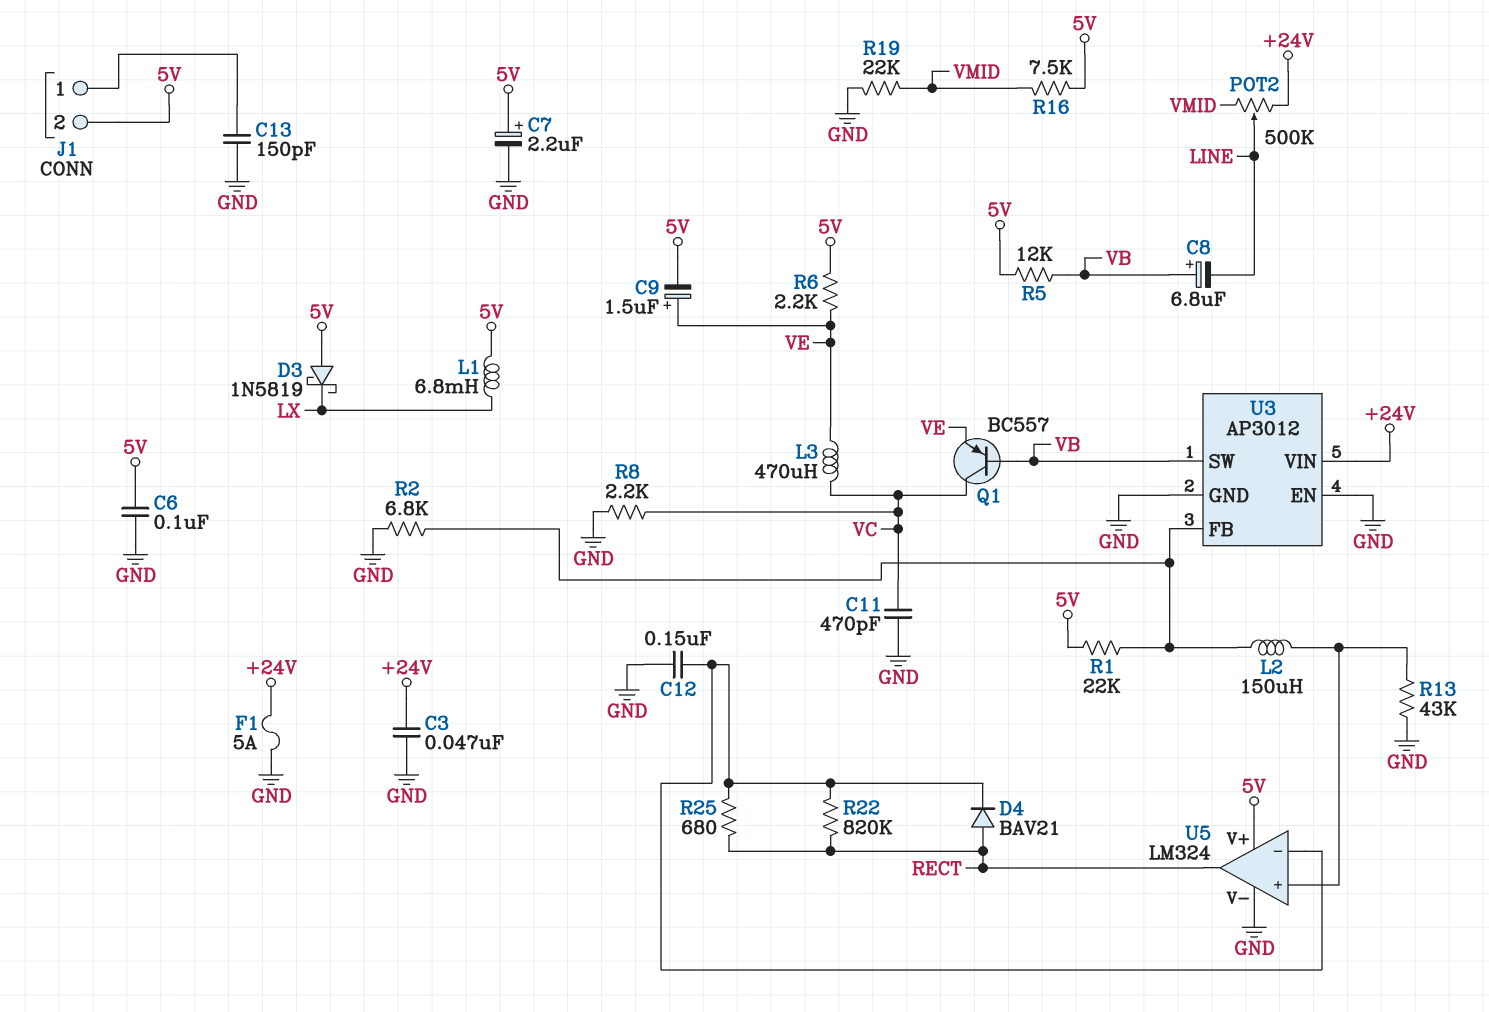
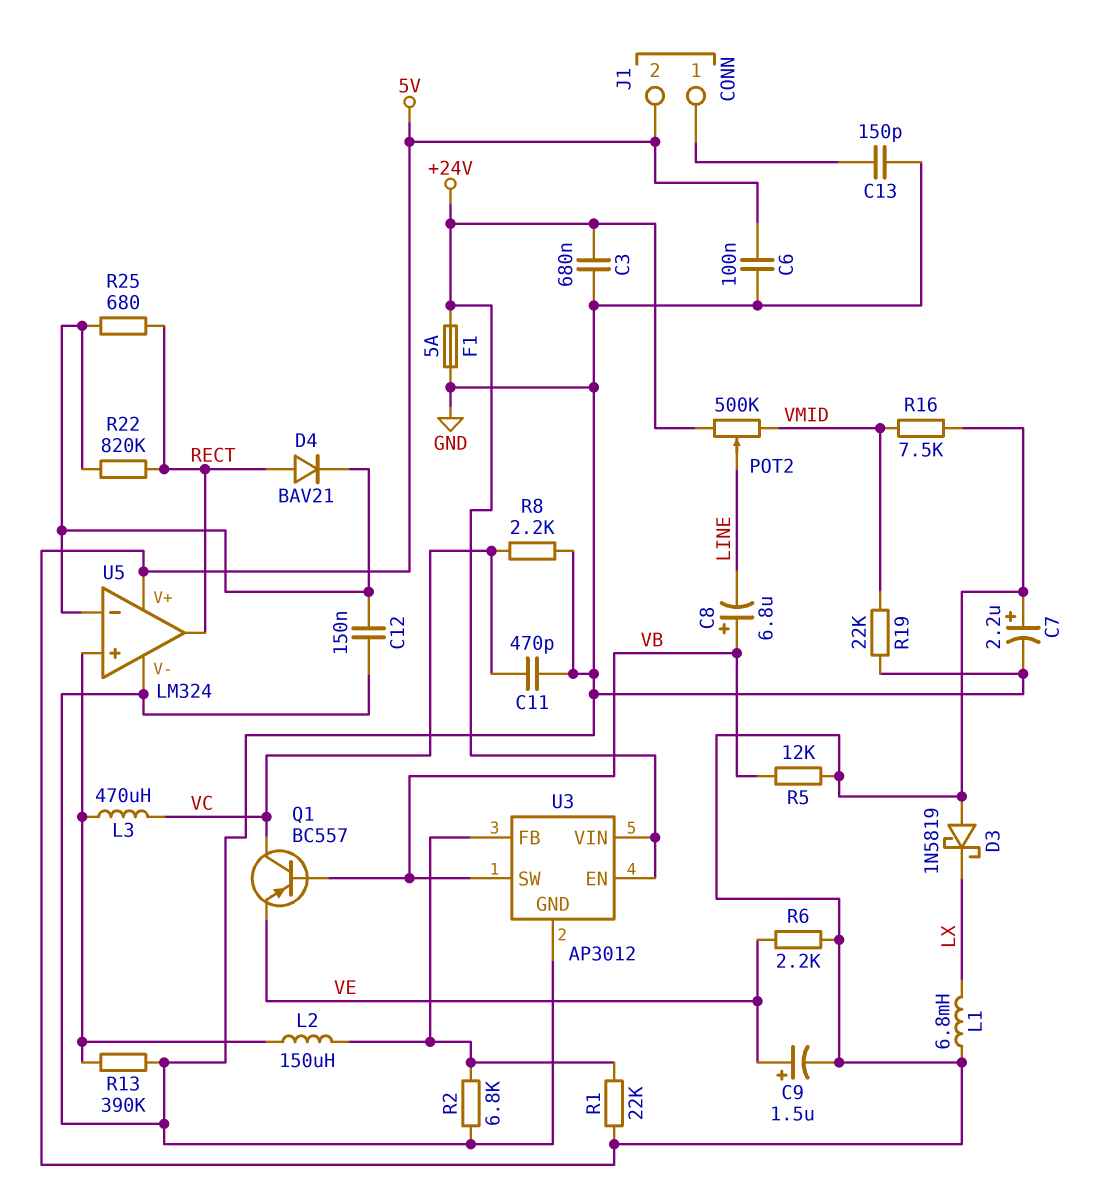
C3: 47nF (+24V, GND) -> 680nF (+24V, GND)
L3: 470uH (VC, VE) -> 470uH (U5/in+, VC)
R13: 43k (GND, U5/in+) -> 390k (GND, U5/in+)
U3 pin EN: GND -> +24V

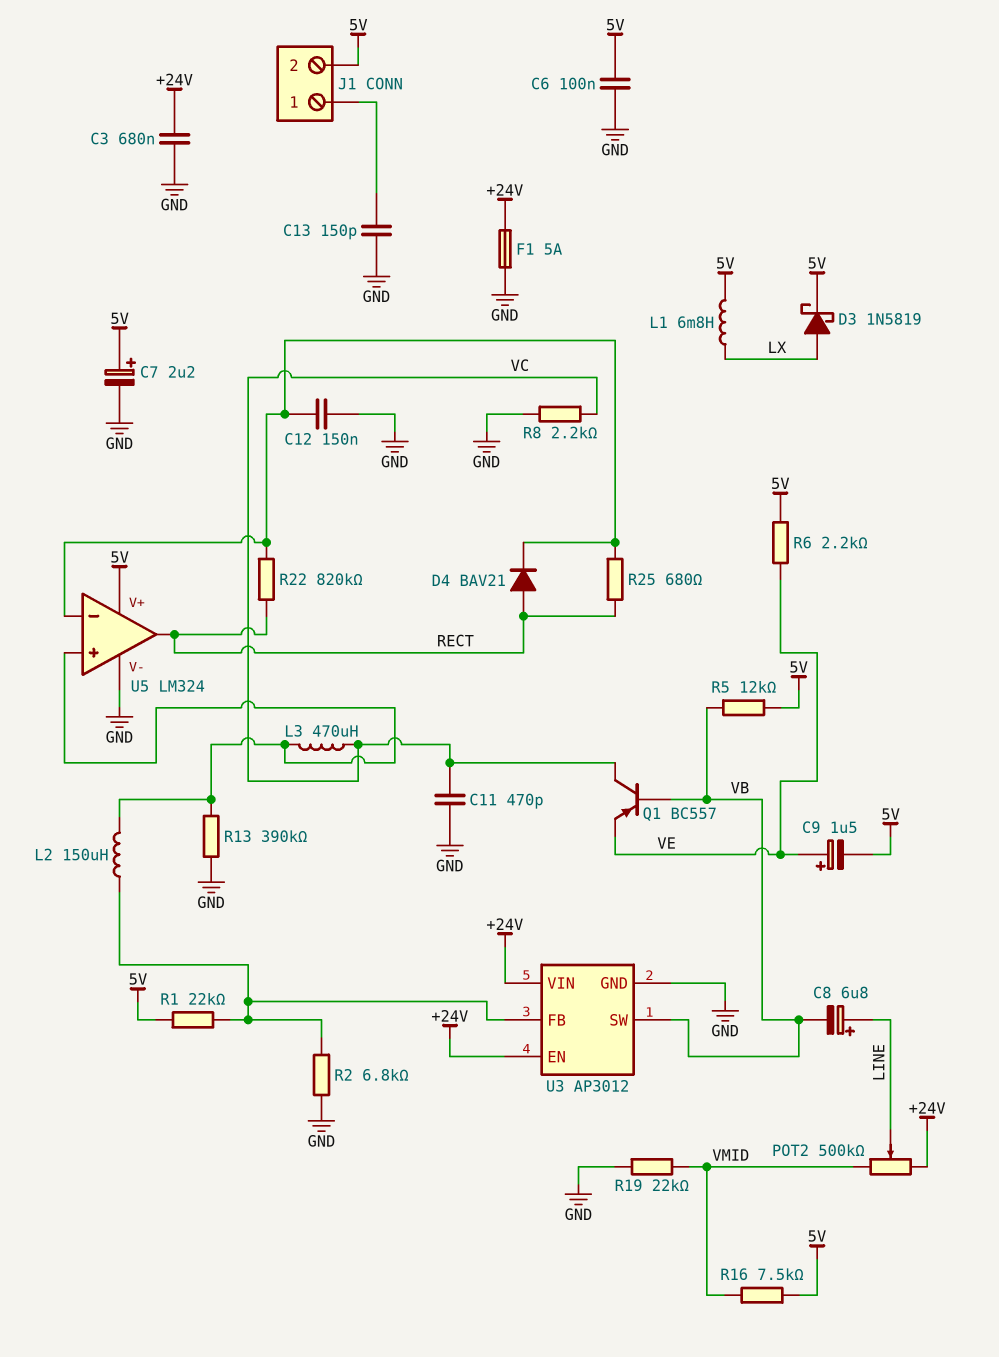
C8: 6.8uF (plus VB, minus LINE) -> 6.8uF (plus LINE, minus VB)
D3: schottky 1N5819 (A 5V, K LX) -> schottky 1N5819 (A LX, K 5V)

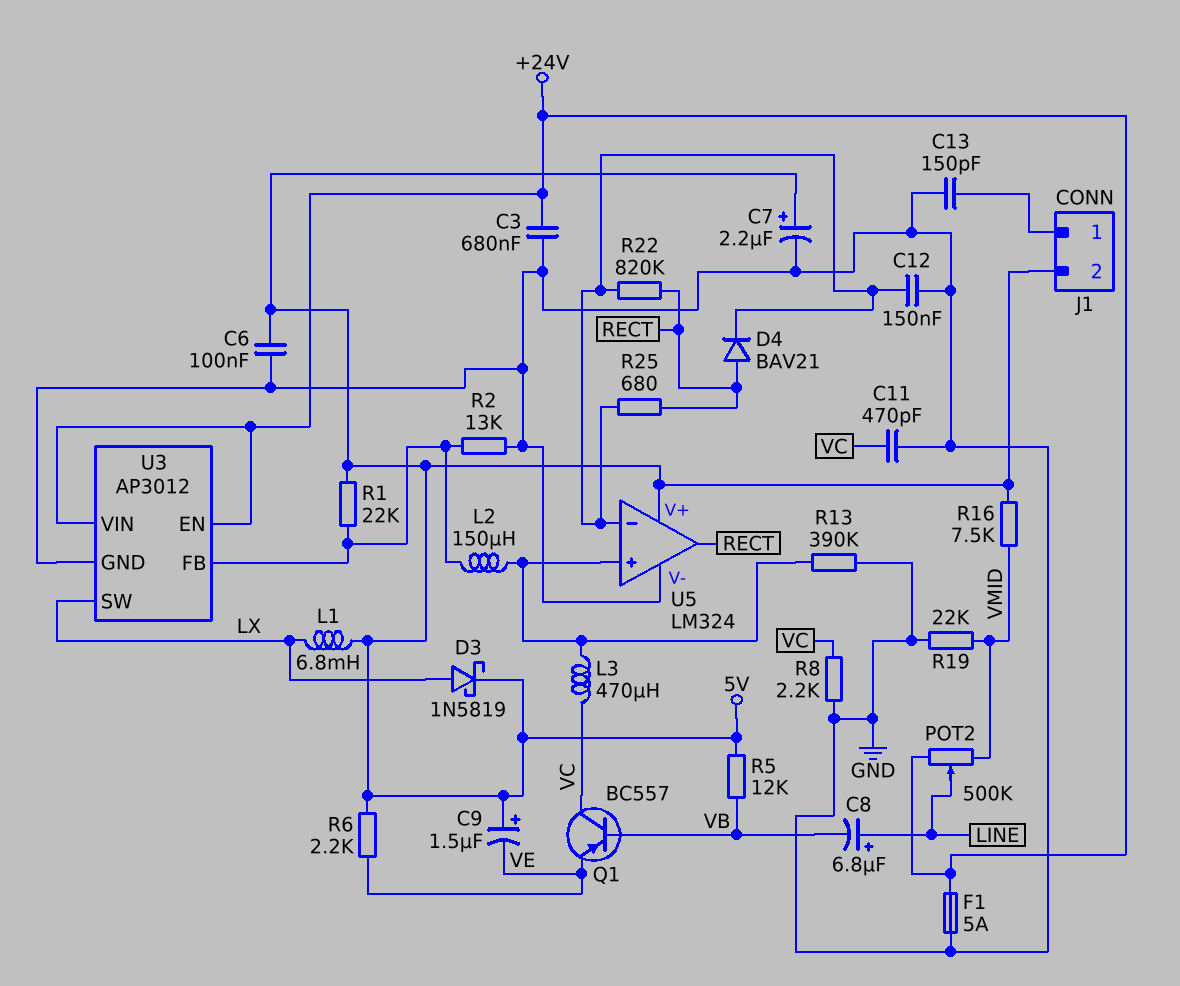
C9: 1.5uF (plus VE, minus 5V) -> 1.5uF (plus 5V, minus VE)
R2: 6.8k (GND, U3/FB) -> 13k (GND, U3/FB)
U3 pin SW: VB -> LX

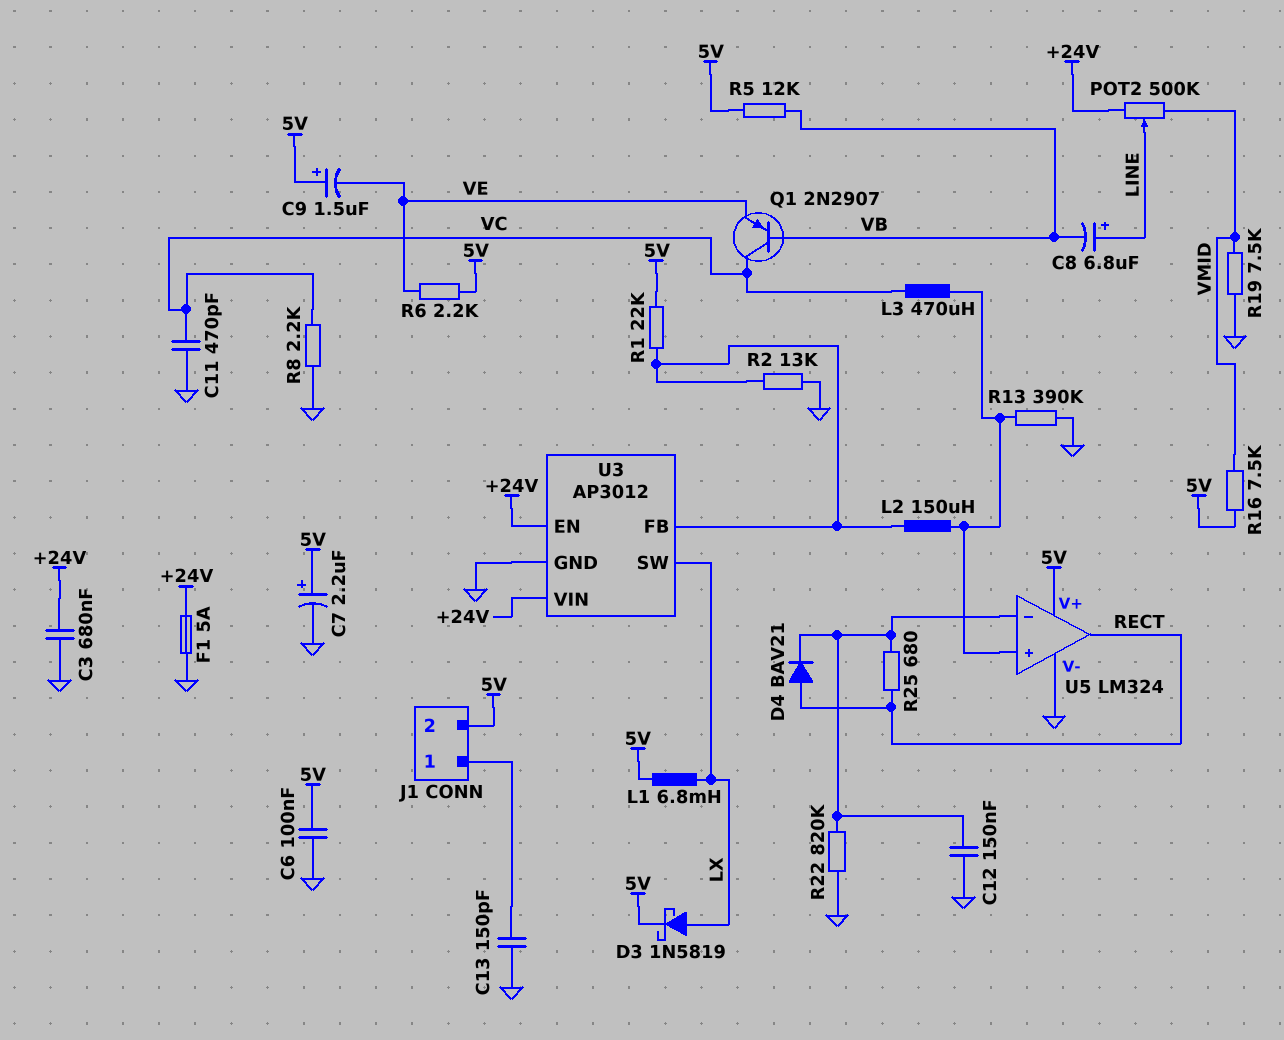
Q1: PNP BC557 (B VB, C VC, E VE) -> PNP 2N2907 (B VB, C VC, E VE)
R19: 22k (GND, VMID) -> 7.5k (GND, VMID)
R22: 820k (RECT, U5/in-) -> 820k (GND, U5/in-)

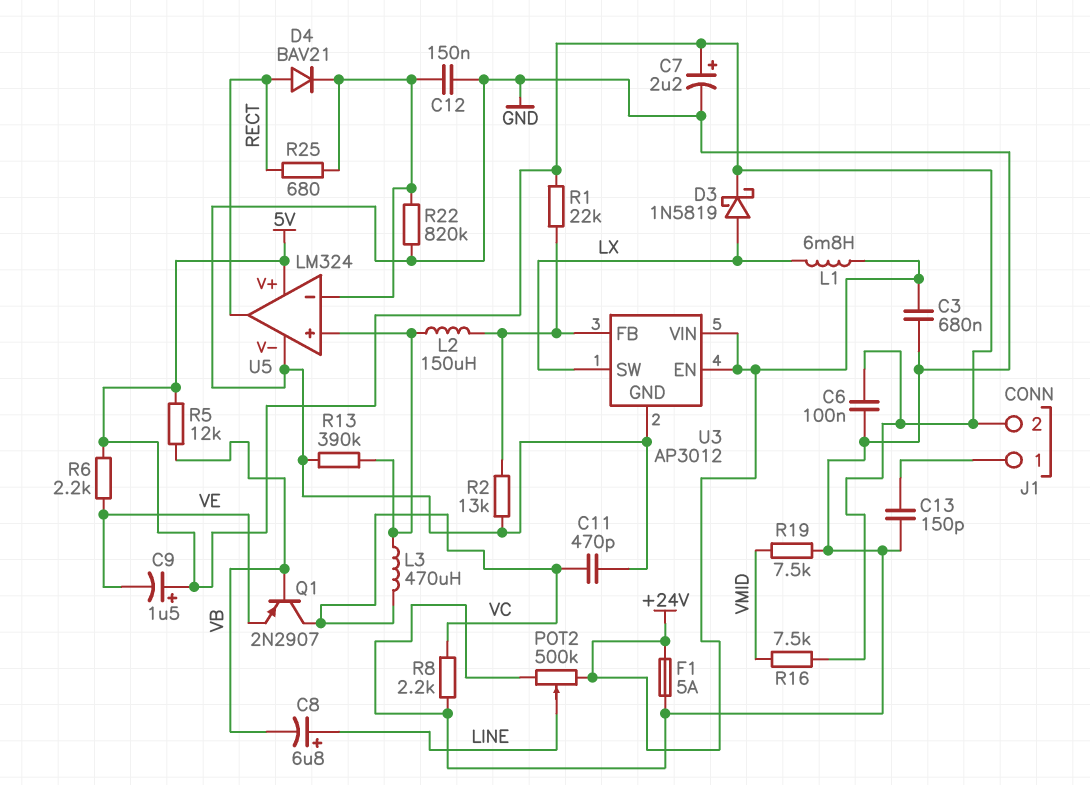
L1: 6.8mH (5V, LX) -> 6.8mH (+24V, LX)
POT2: 500k (+24V, VMID, wiper LINE) -> 500k (+24V, GND, wiper LINE)

